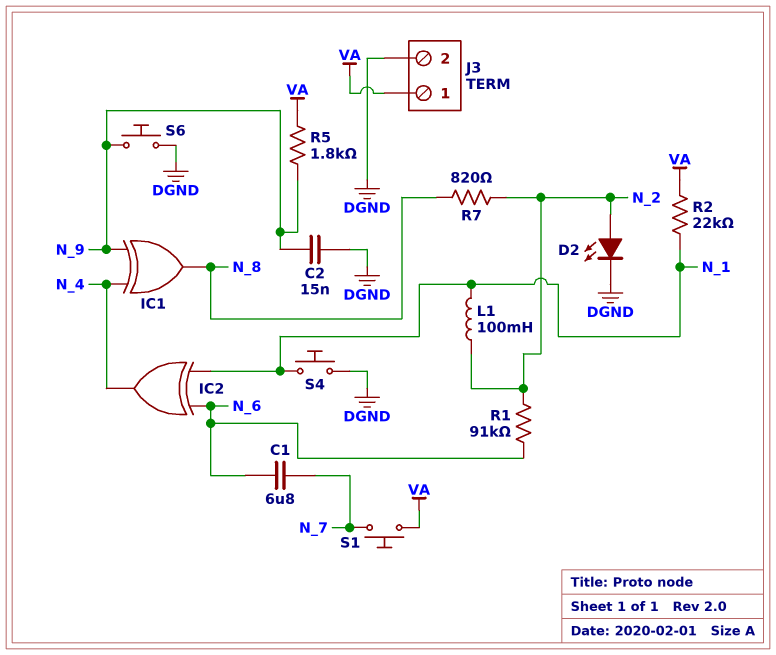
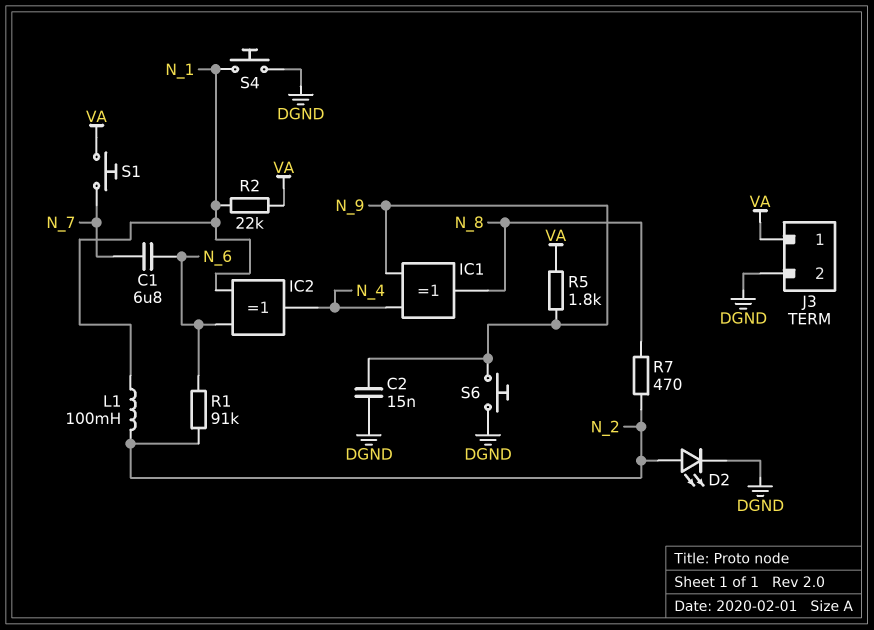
R7: 820 (N_2, N_8) -> 470 (N_2, N_8)

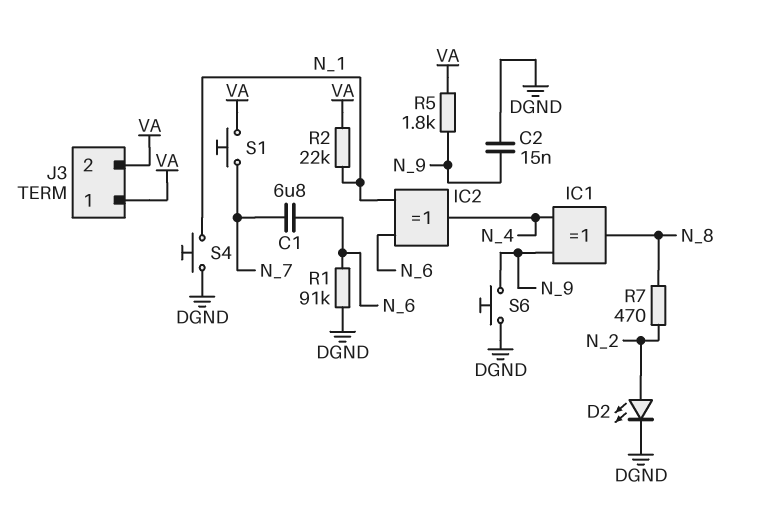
J3 pin 2: DGND -> VA
L1: 100mH (N_1, N_2) -> none
R1: 91k (N_2, N_6) -> 91k (DGND, N_6)

